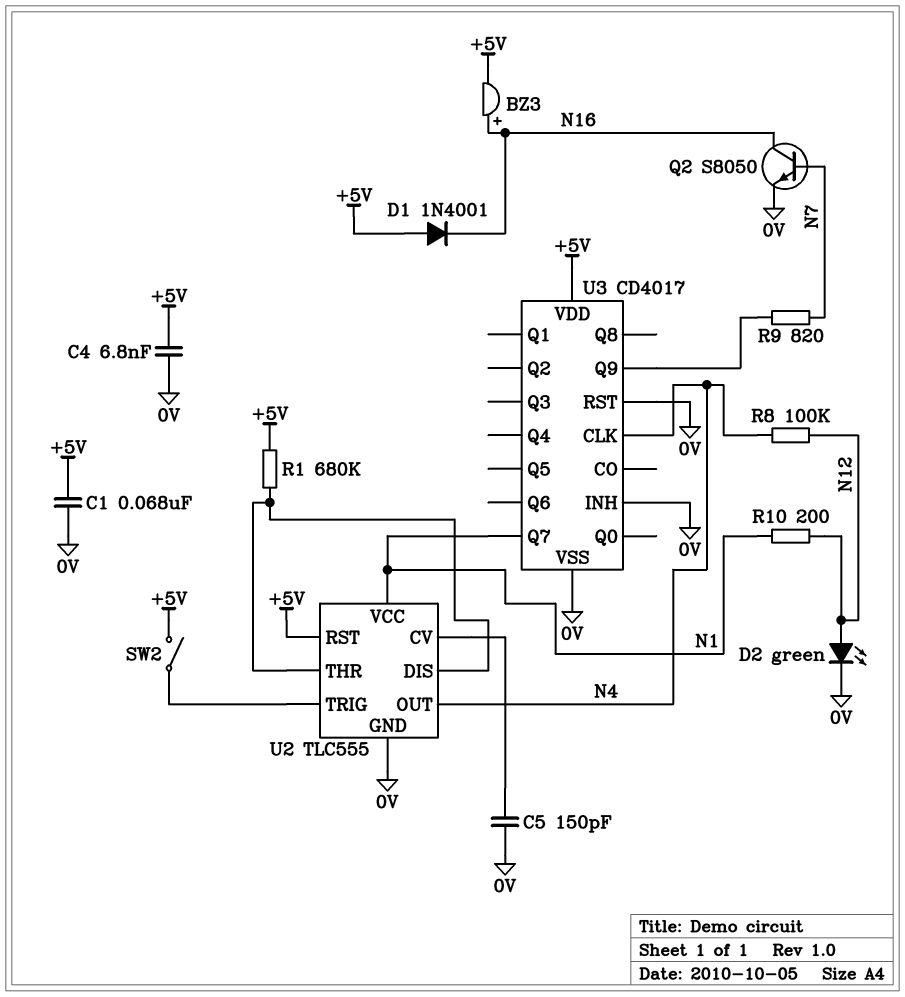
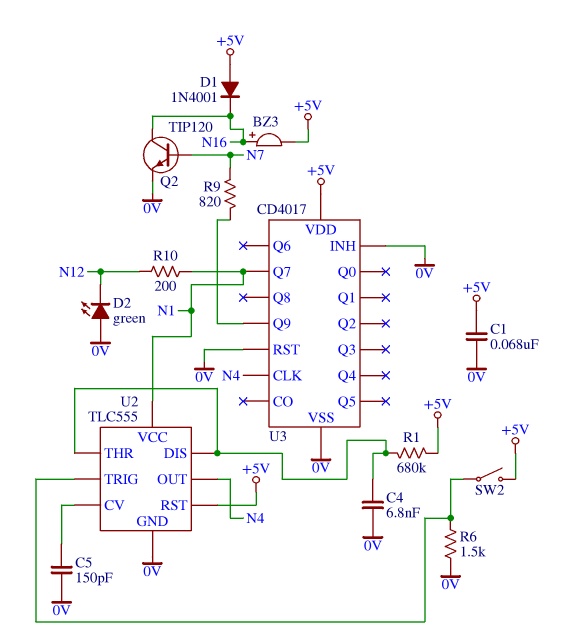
C4: 6.8nF (+5V, 0V) -> 6.8nF (0V, U2/DIS)
D2: LED green (A N12, K 0V) -> LED green (A 0V, K N12)
Q2: NPN S8050 (B N7, C N16, E 0V) -> NPN TIP120 (B N7, C N16, E 0V)
R6: none -> 1.5k (0V, U2/TRIG)
R8: 100k (N4, N12) -> none

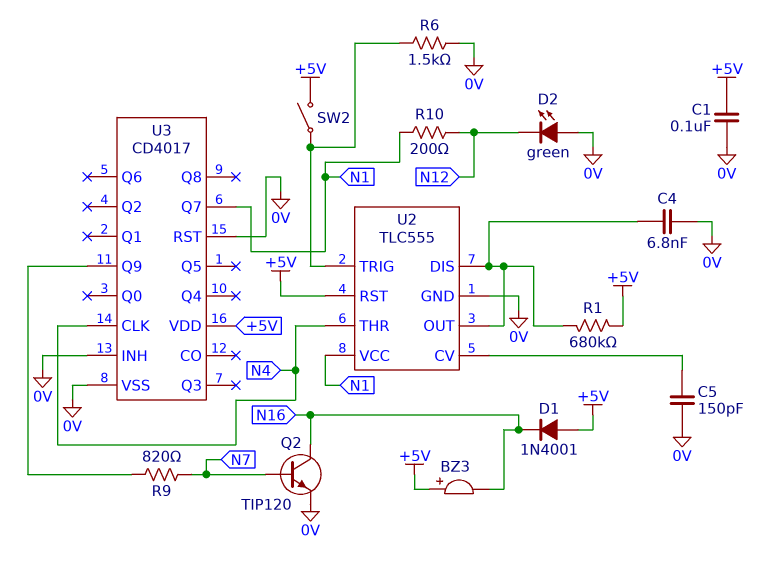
BZ3: buzzer (plus N16, minus +5V) -> buzzer (plus +5V, minus N16)
C1: 68nF (+5V, 0V) -> 100nF (+5V, 0V)
U2 pin OUT: N4 -> U2/DIS
U2 pin THR: U2/DIS -> N4

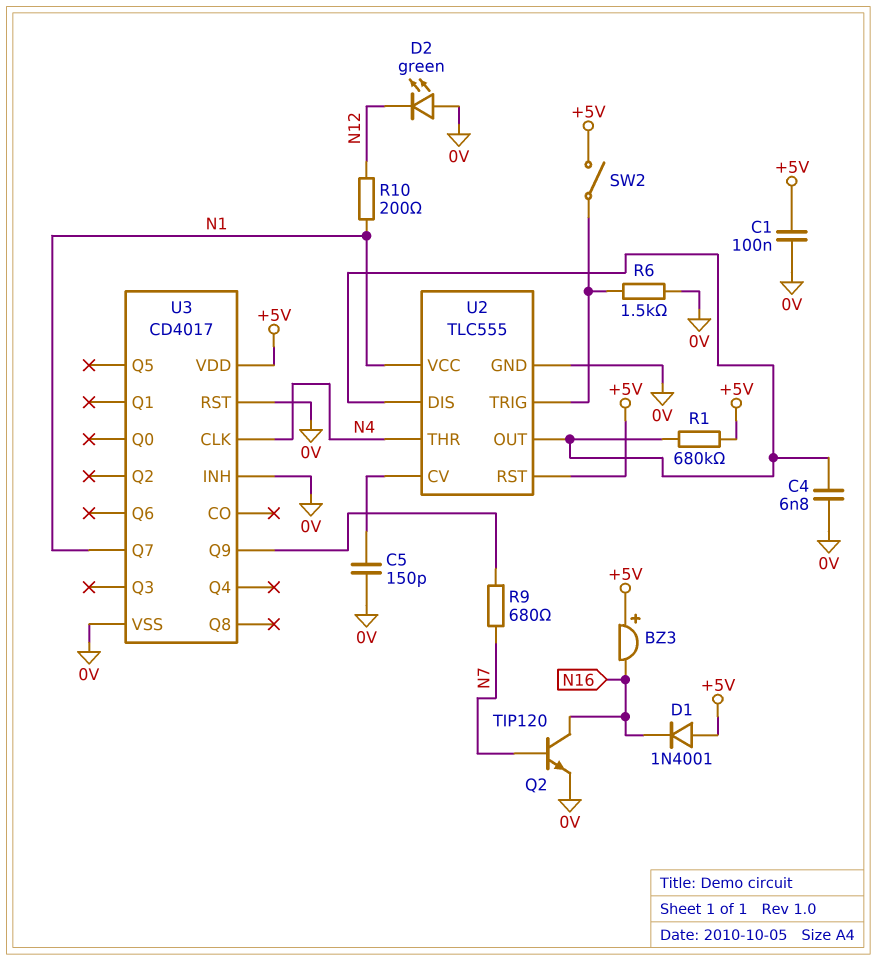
R9: 820 (N7, U3/Q9) -> 680 (N7, U3/Q9)

